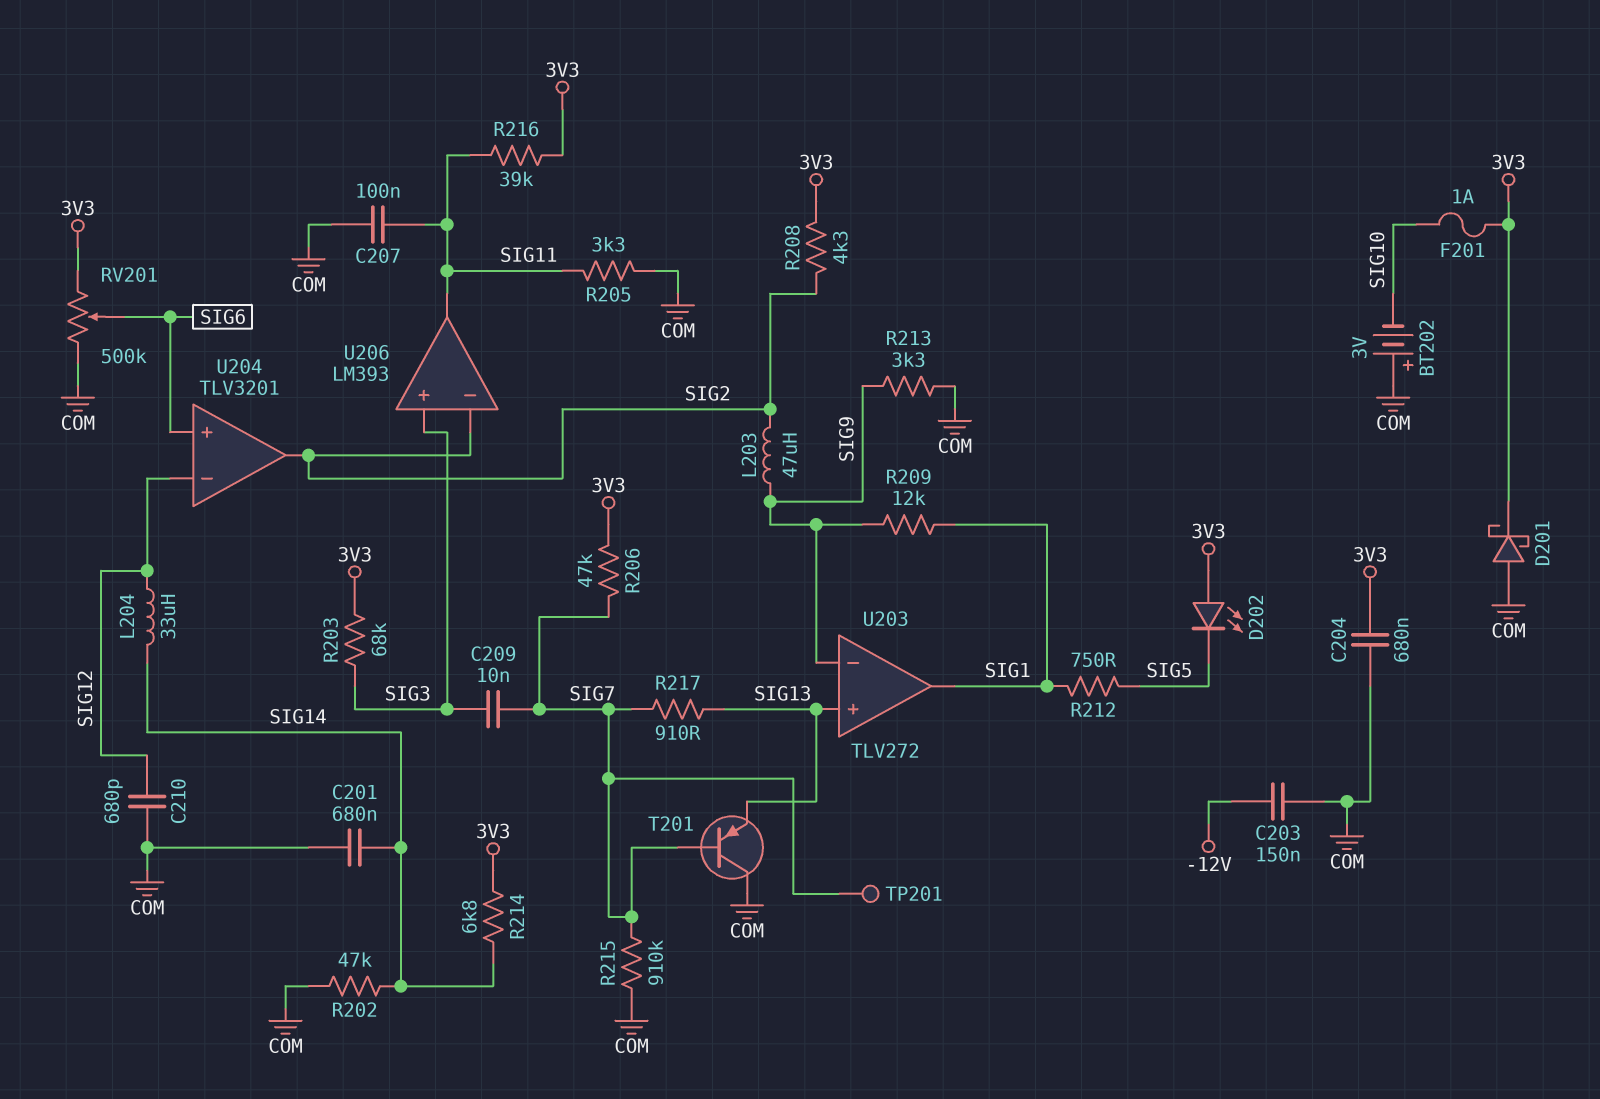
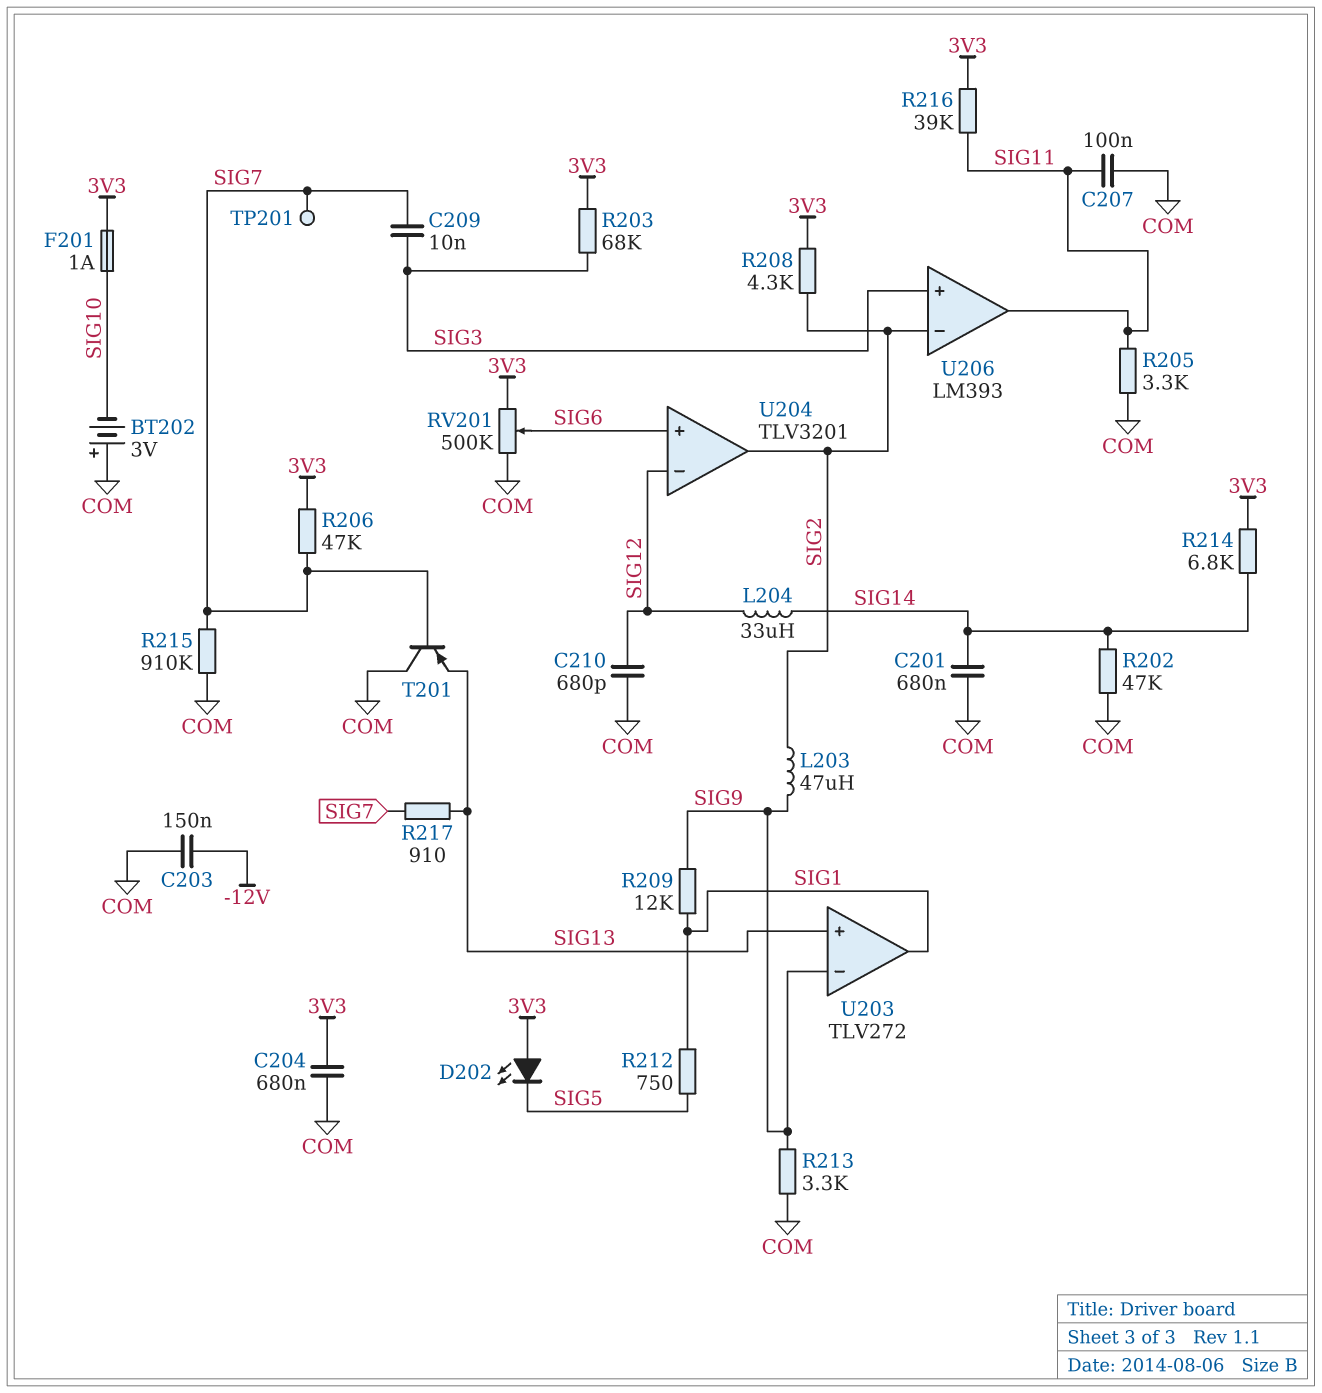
D201: schottky (A COM, K 3V3) -> none

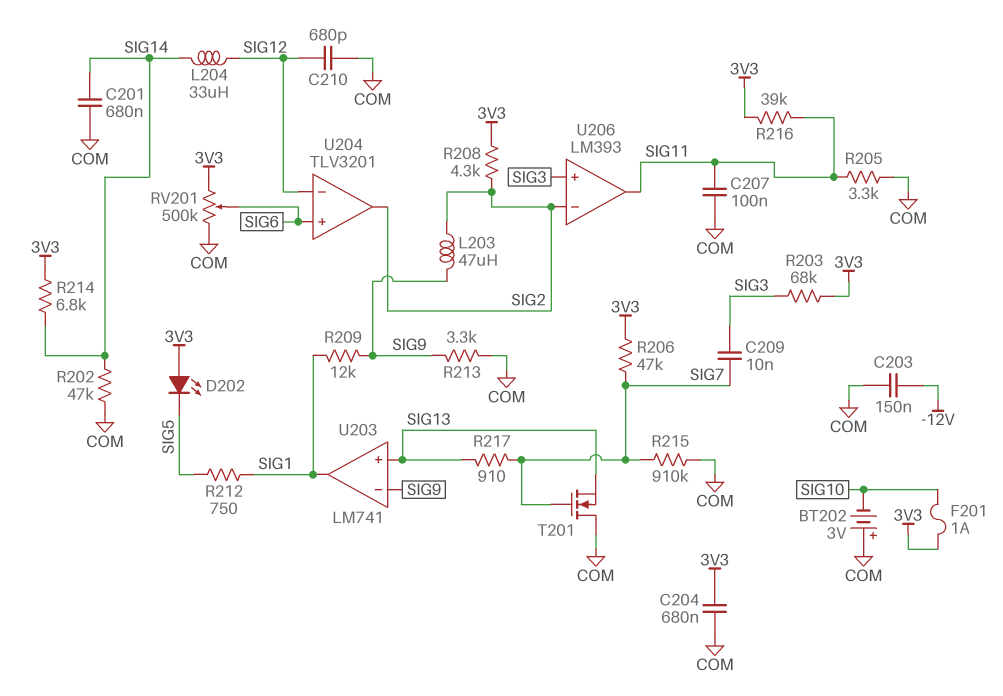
T201: PNP (B SIG7, C COM, E SIG13) -> NMOS (G SIG7, D COM, S SIG13)
TP201: test point (SIG7) -> none
U203: TLV272 -> LM741

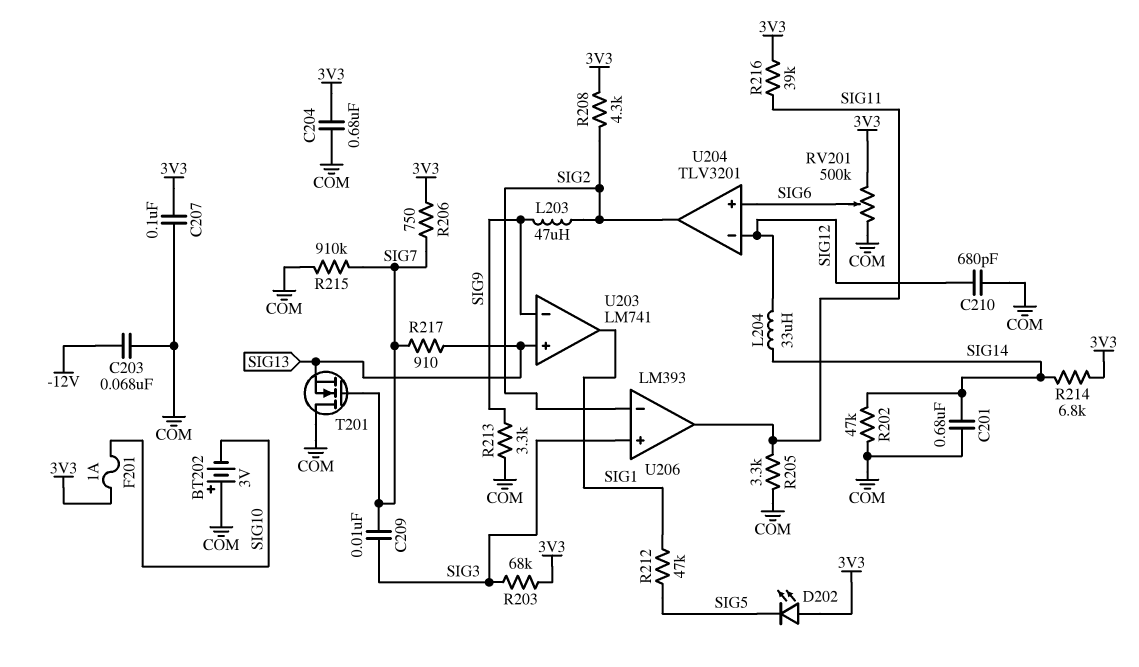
C203: 150nF (-12V, COM) -> 68nF (-12V, COM)
C207: 100nF (COM, SIG11) -> 100nF (3V3, COM)
R206: 47k (3V3, SIG7) -> 750 (3V3, SIG7)
R209: 12k (SIG1, SIG9) -> none
R212: 750 (SIG1, SIG5) -> 47k (SIG1, SIG5)

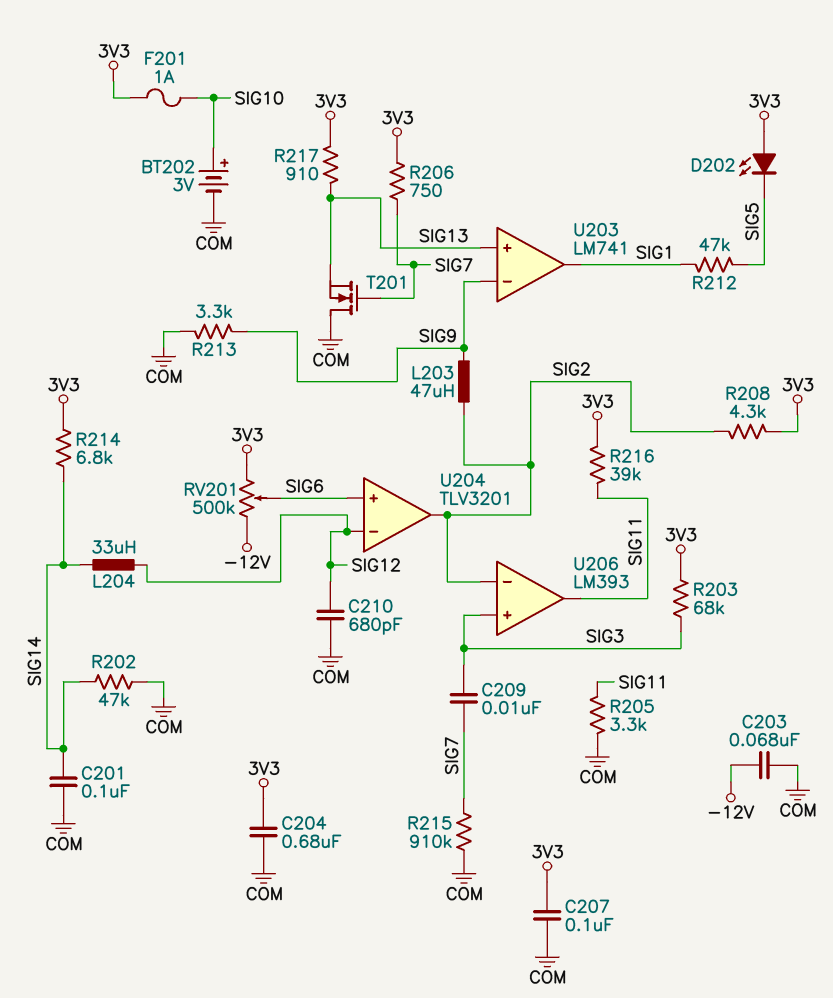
BT202: 3V (plus COM, minus SIG10) -> 3V (plus SIG10, minus COM)
C201: 680nF (COM, SIG14) -> 100nF (COM, SIG14)
R217: 910 (SIG7, SIG13) -> 910 (3V3, SIG13)
RV201: 500k (3V3, COM, wiper SIG6) -> 500k (-12V, 3V3, wiper SIG6)

